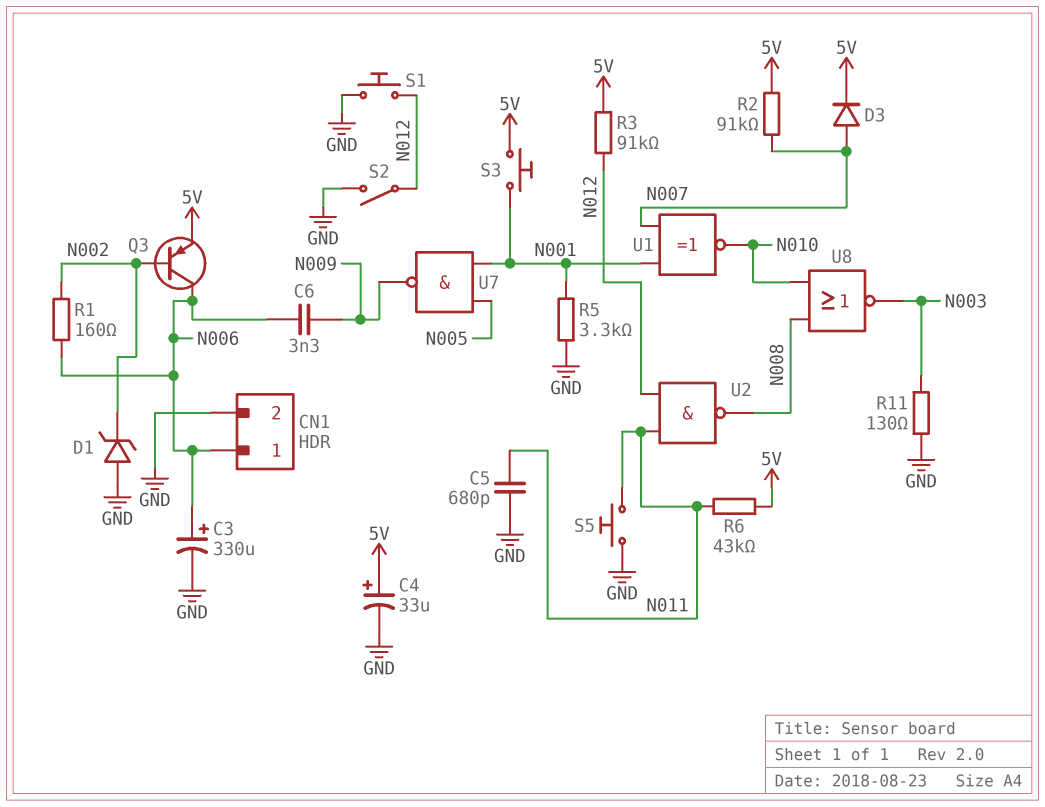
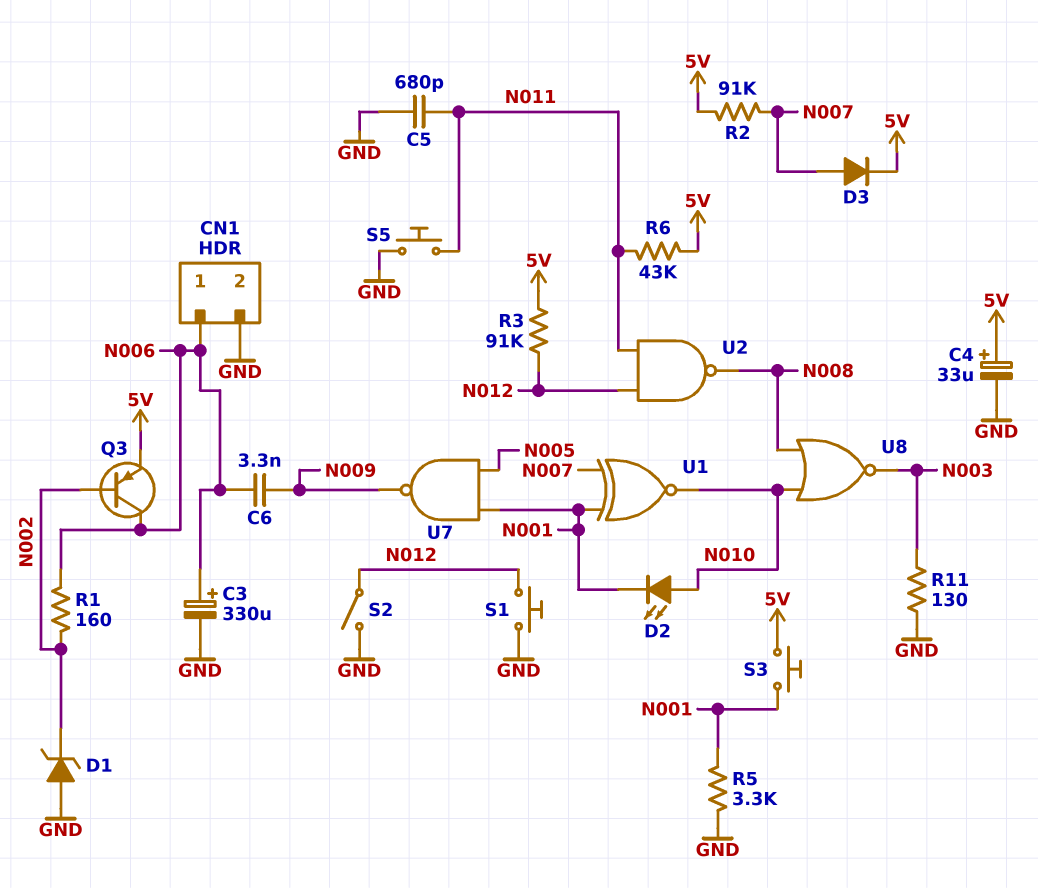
D2: none -> LED (A N010, K N001)

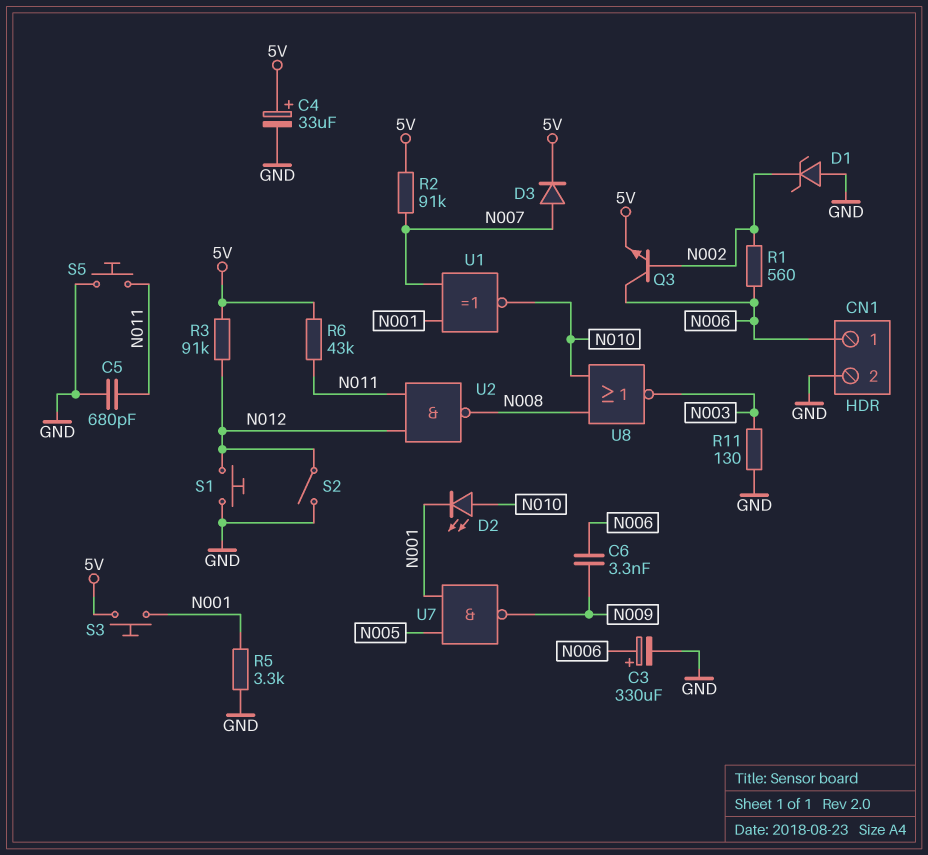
Q3: PNP (B N002, C N006, E 5V) -> NPN (B N002, C N006, E 5V)
R1: 160 (N002, N006) -> 560 (N002, N006)

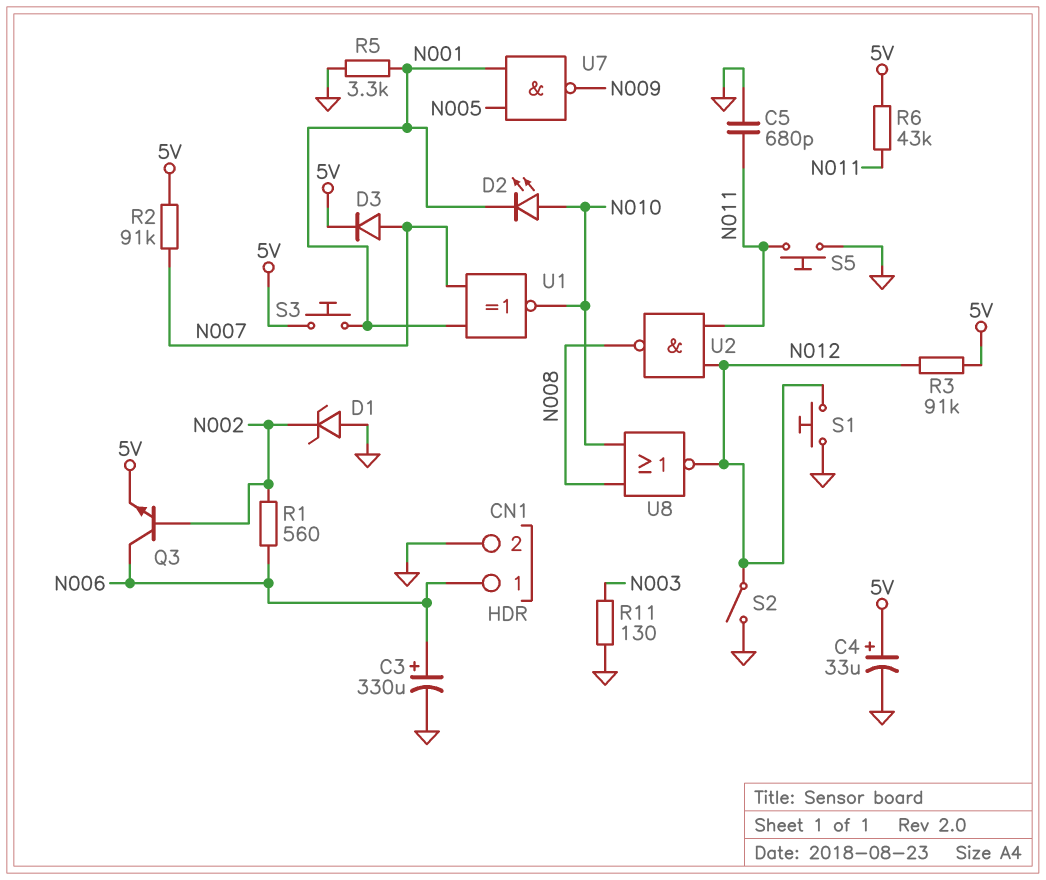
C6: 3.3nF (N006, N009) -> none
U8: NOR (in N008, in N010, out N003) -> NOR (in N008, in N010, out N012)

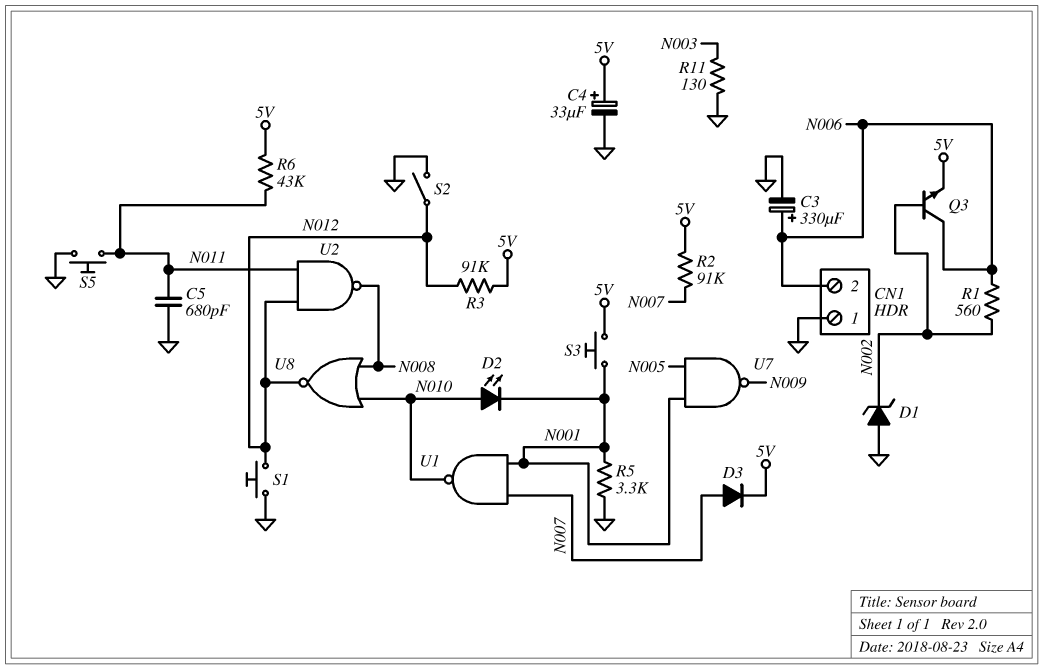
CN1 pin 1: N006 -> GND
CN1 pin 2: GND -> N006
U1: XNOR (in N001, in N007, out N010) -> NAND (in N001, in N007, out N010)

